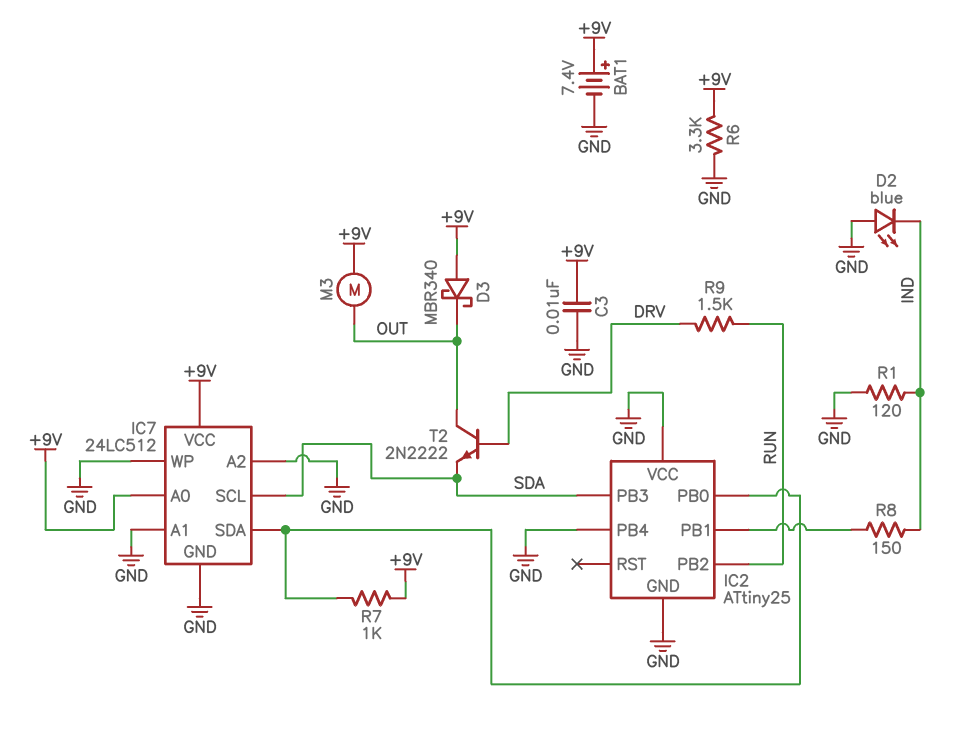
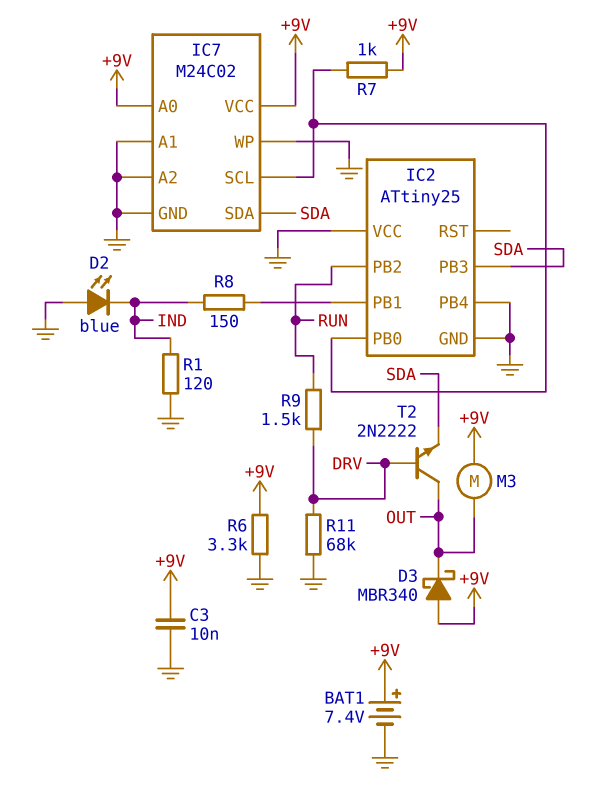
IC7: 24LC512 -> M24C02
IC7 pin SCL: SDA -> IC2/PB0
IC7 pin SDA: IC2/PB0 -> SDA
R11: none -> 68k (DRV, GND)

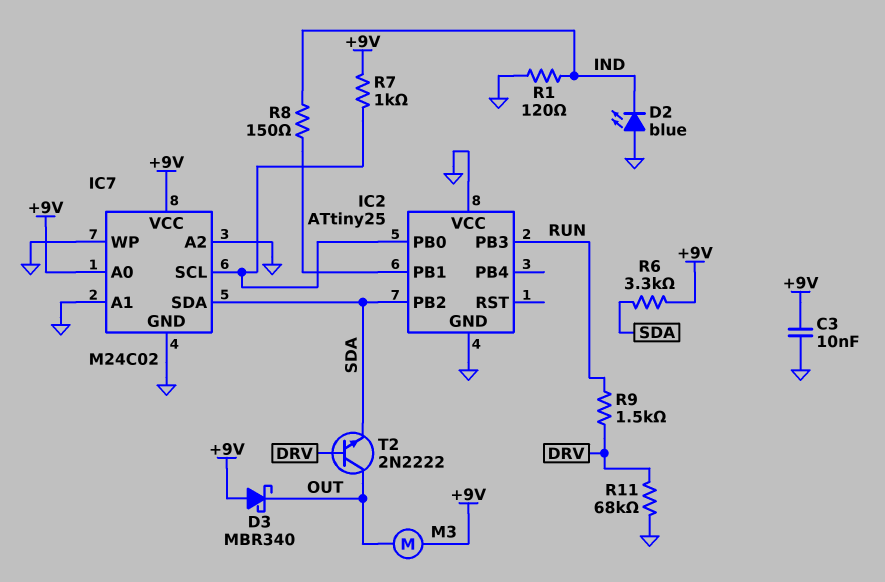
BAT1: 7.4V (plus +9V, minus GND) -> none
IC2 pin PB2: RUN -> SDA
IC2 pin PB3: SDA -> RUN
IC2 pin PB4: GND -> none
R6: 3.3k (+9V, GND) -> 3.3k (+9V, SDA)

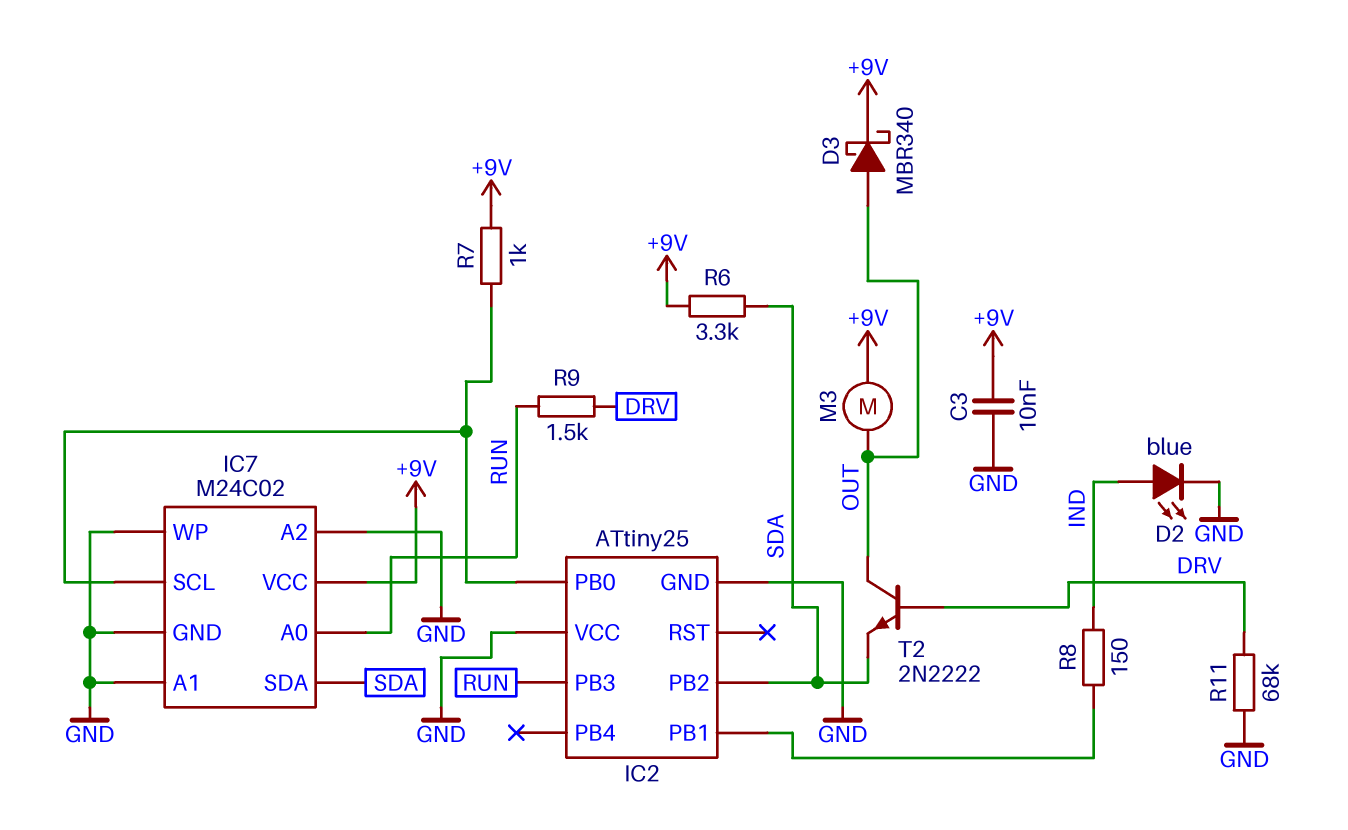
D2: LED blue (A GND, K IND) -> LED blue (A IND, K GND)
D3: schottky MBR340 (A +9V, K OUT) -> schottky MBR340 (A OUT, K +9V)
IC7 pin A0: +9V -> RUN
R1: 120 (GND, IND) -> none

